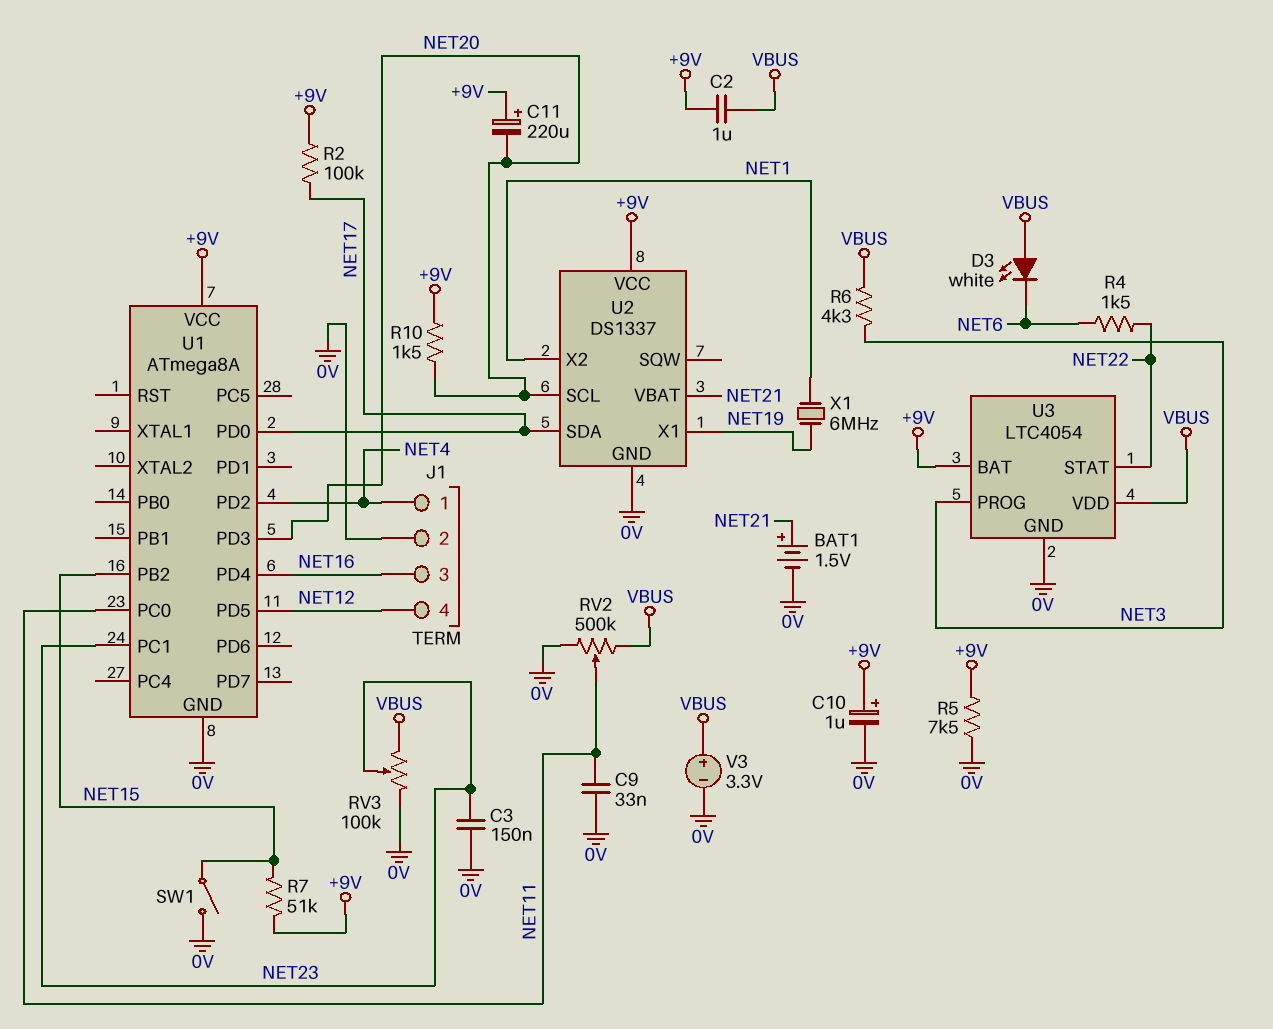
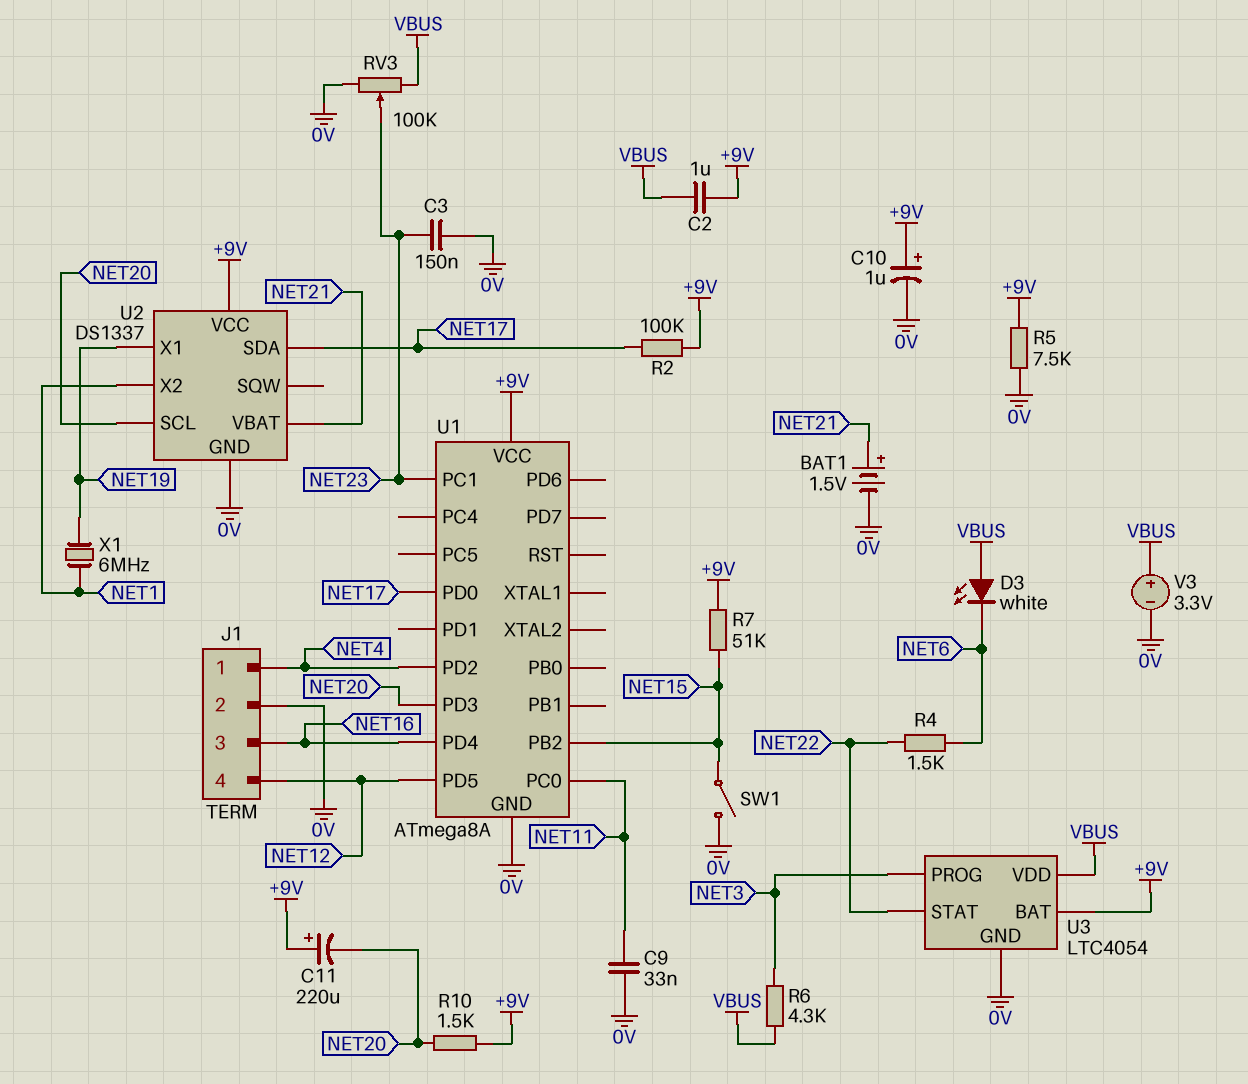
RV2: 500k (0V, VBUS, wiper NET11) -> none

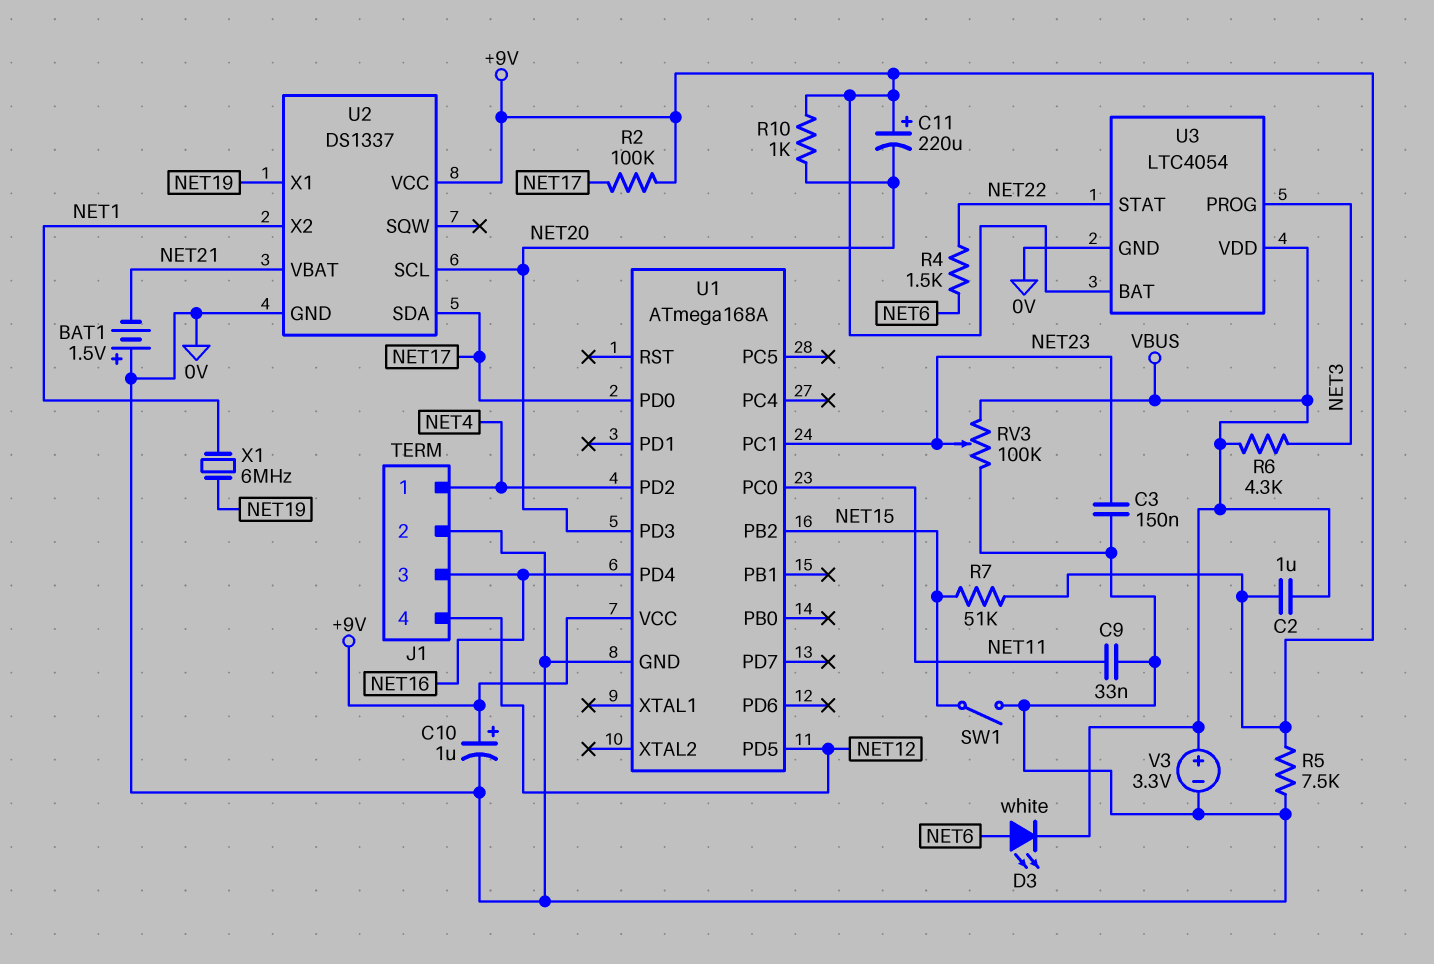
BAT1: 1.5V (plus NET21, minus 0V) -> 1.5V (plus 0V, minus NET21)
D3: LED white (A VBUS, K NET6) -> LED white (A NET6, K VBUS)
R10: 1.5k (+9V, NET20) -> 1k (+9V, NET20)
U1: ATmega8A -> ATmega168A

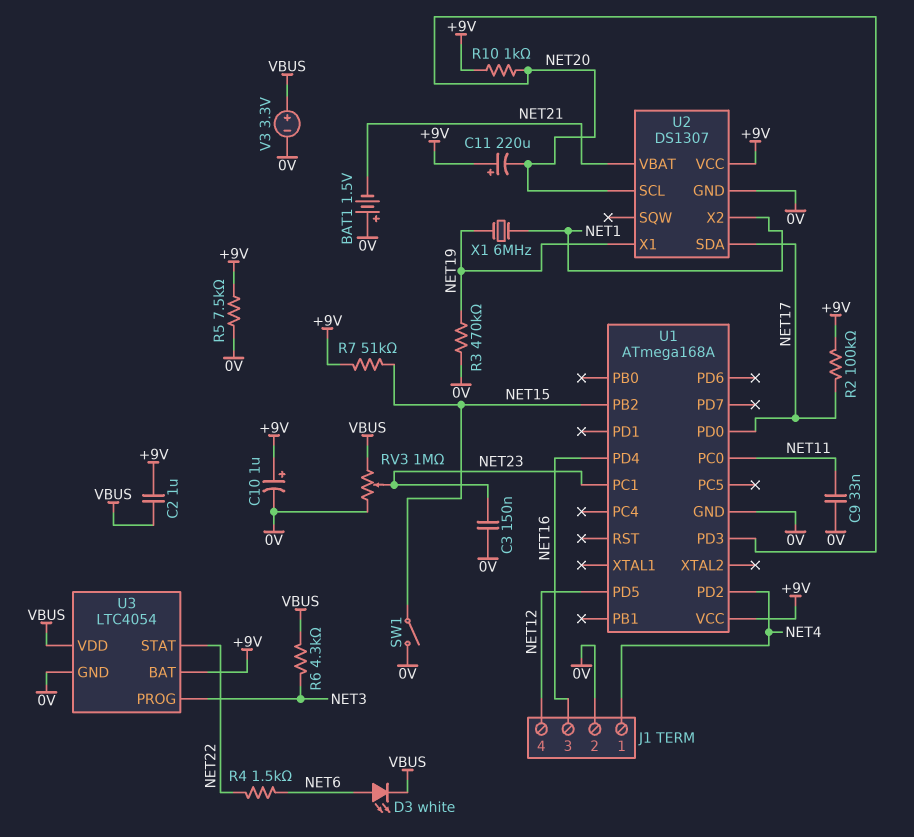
R3: none -> 470k (0V, NET19)
RV3: 100k (0V, VBUS, wiper NET23) -> 1M (0V, VBUS, wiper NET23)
U2: DS1337 -> DS1307

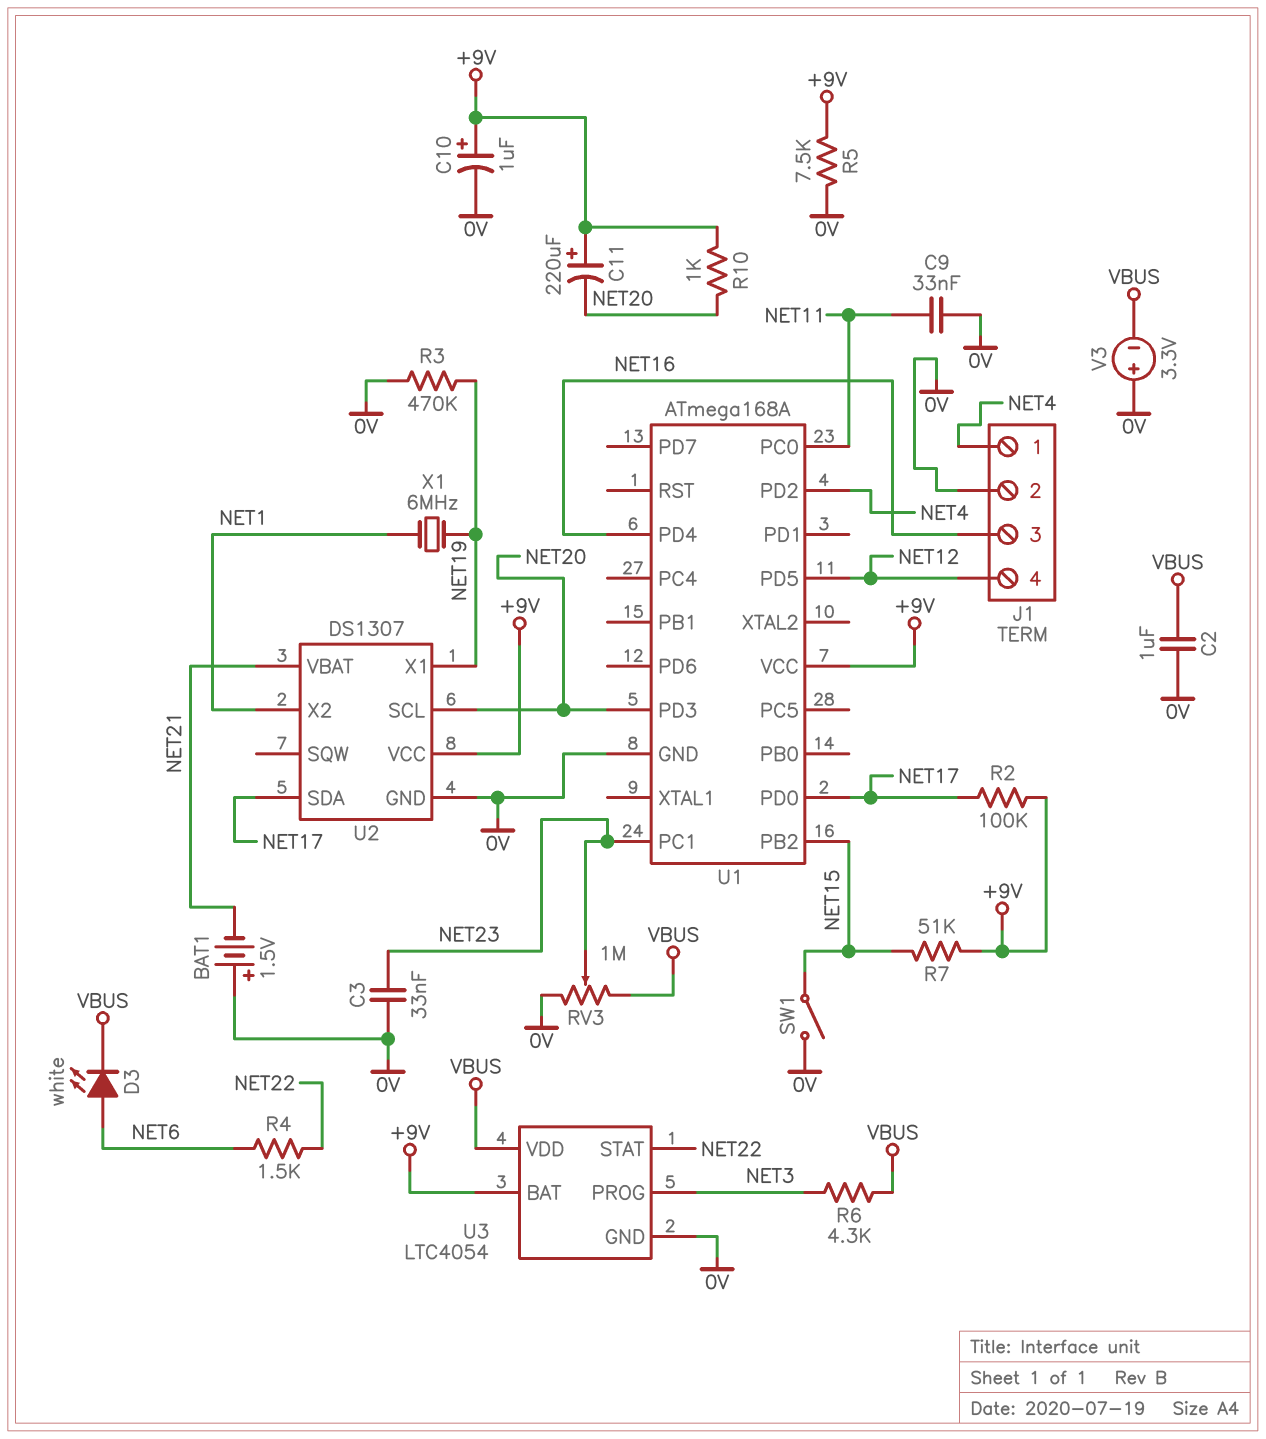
C2: 1uF (+9V, VBUS) -> 1uF (0V, VBUS)
C3: 150nF (0V, NET23) -> 33nF (0V, NET23)
V3: 3.3V (plus VBUS, minus 0V) -> 3.3V (plus 0V, minus VBUS)

